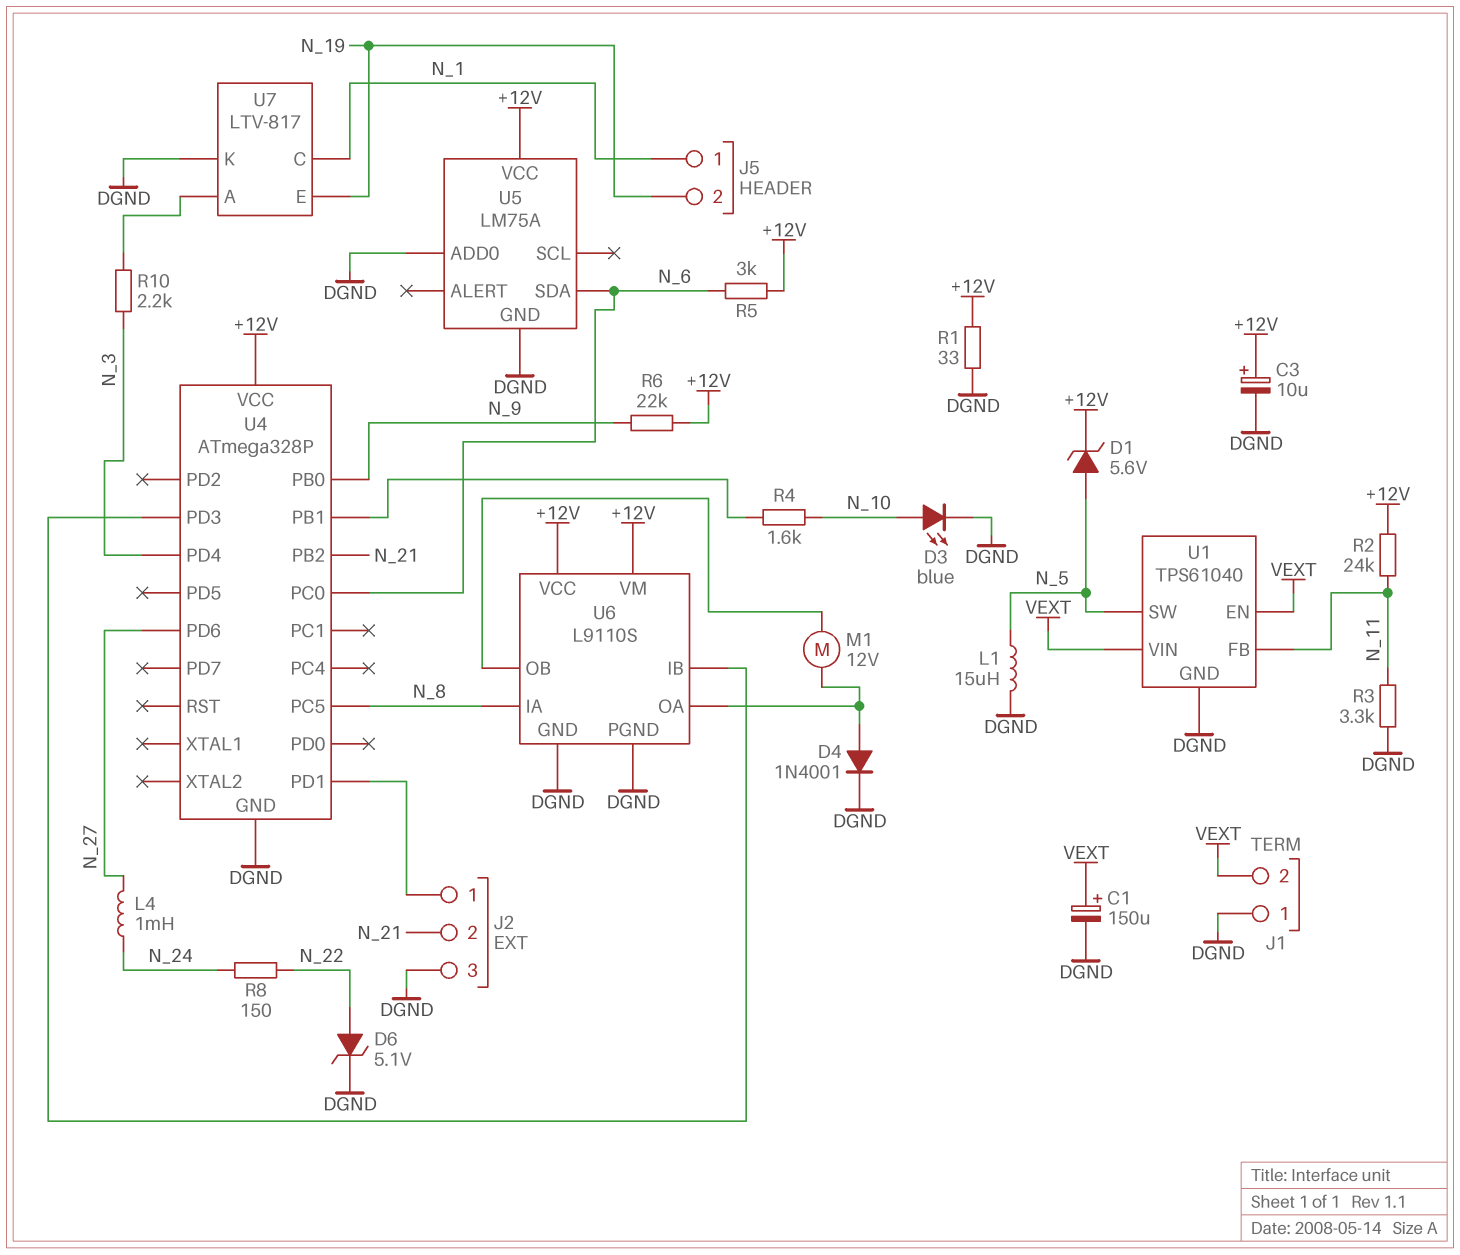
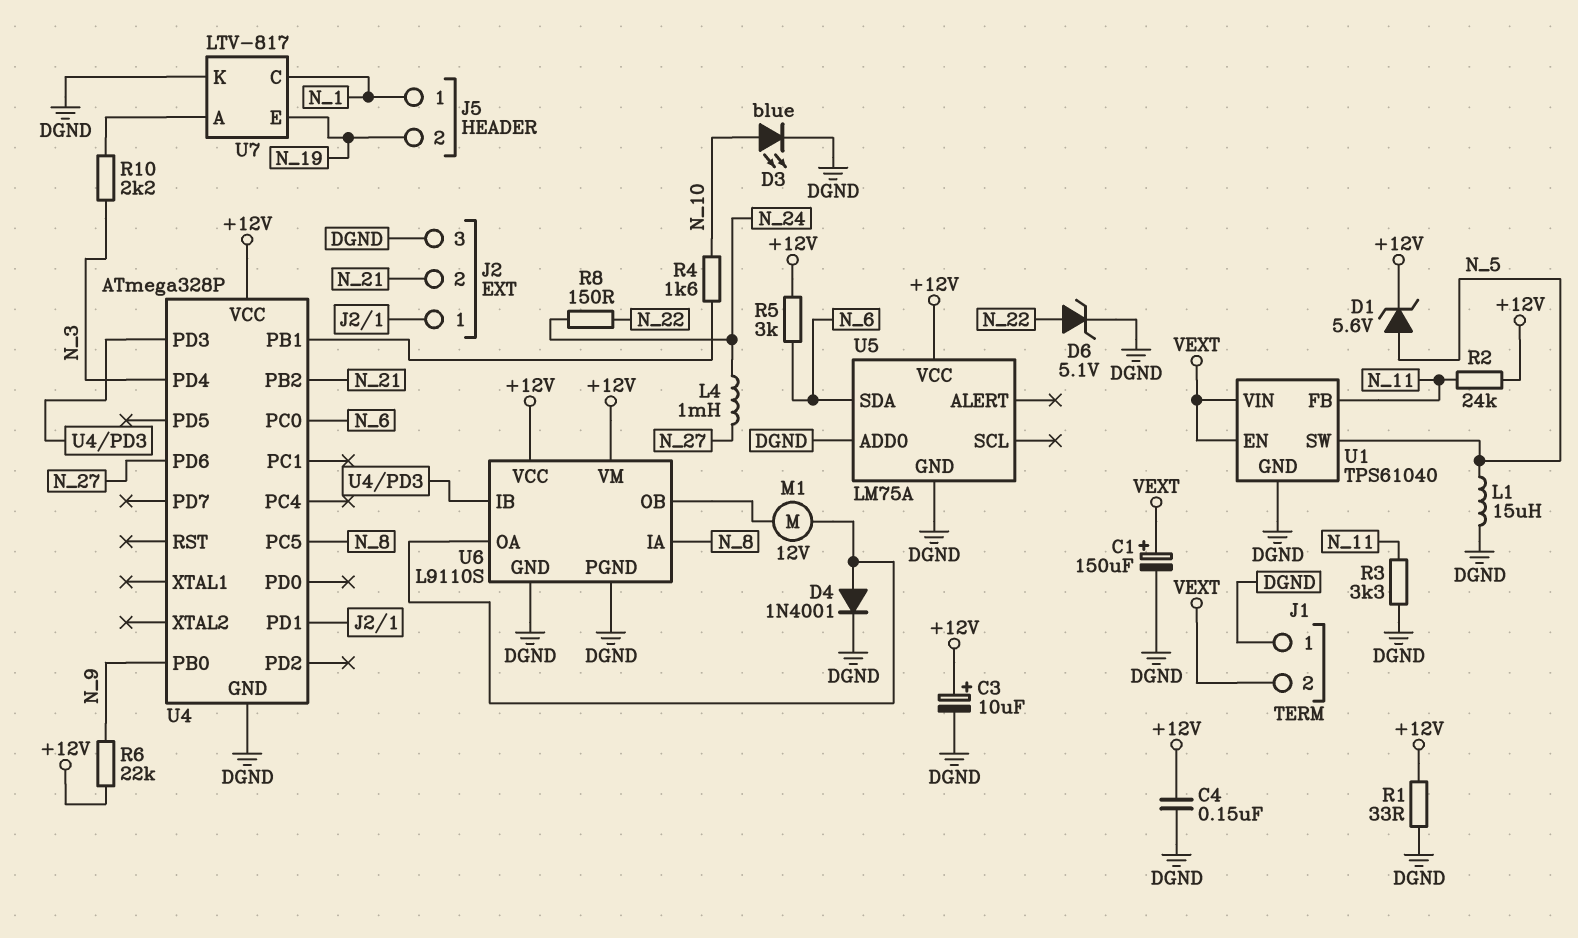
C4: none -> 150nF (+12V, DGND)

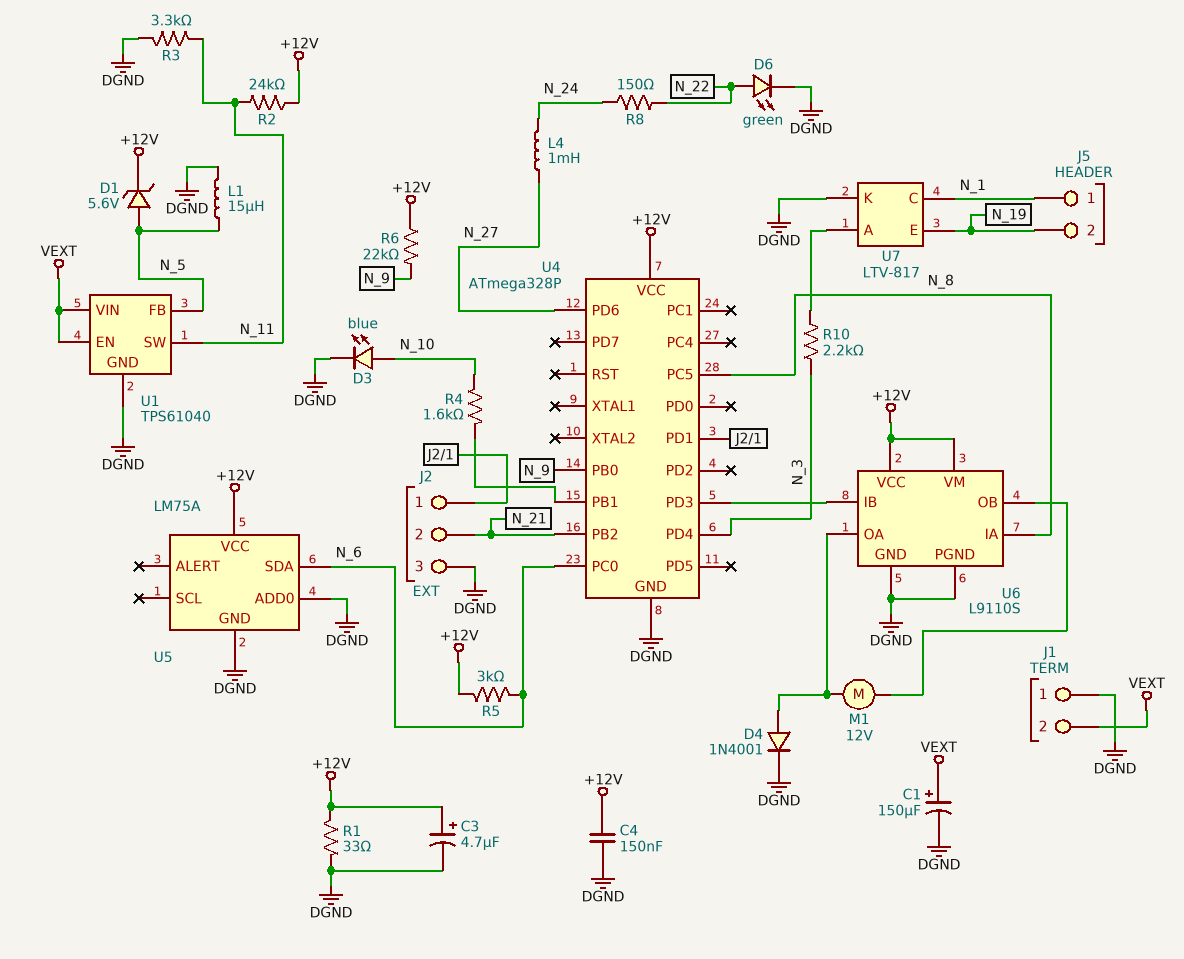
C3: 10uF (plus +12V, minus DGND) -> 4.7uF (plus +12V, minus DGND)
D6: zener 5.1V (A N_22, K DGND) -> LED green (A N_22, K DGND)
U1 pin FB: N_11 -> N_5
U1 pin SW: N_5 -> N_11

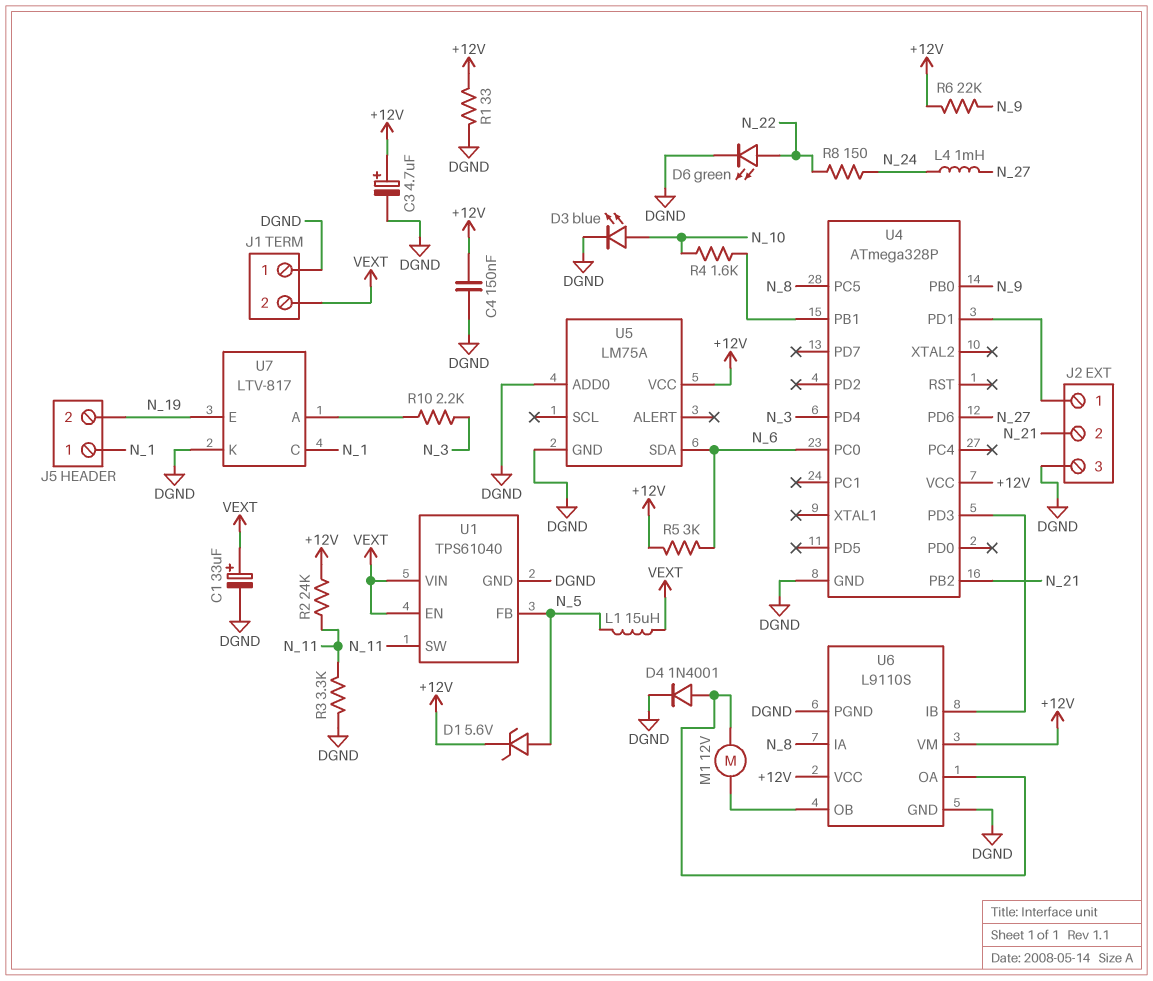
C1: 150uF (plus VEXT, minus DGND) -> 33uF (plus VEXT, minus DGND)
L1: 15uH (DGND, N_5) -> 15uH (N_5, VEXT)

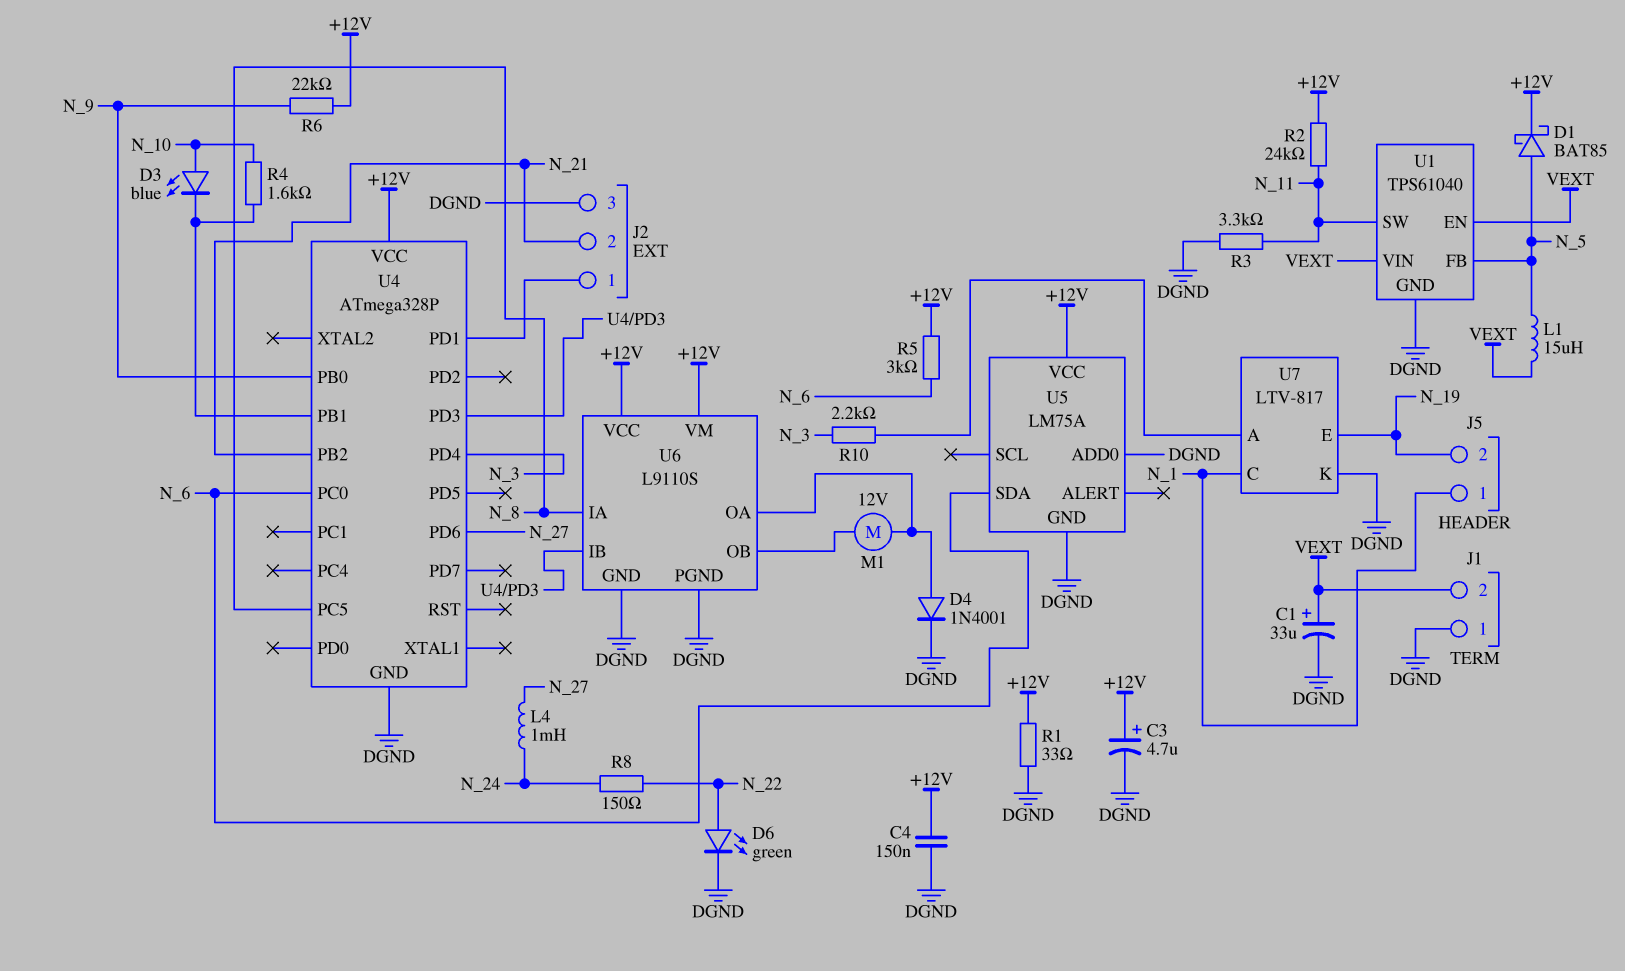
D1: zener 5.6V (A N_5, K +12V) -> schottky BAT85 (A N_5, K +12V)
D3: LED blue (A N_10, K DGND) -> LED blue (A N_10, K U4/PB1)

